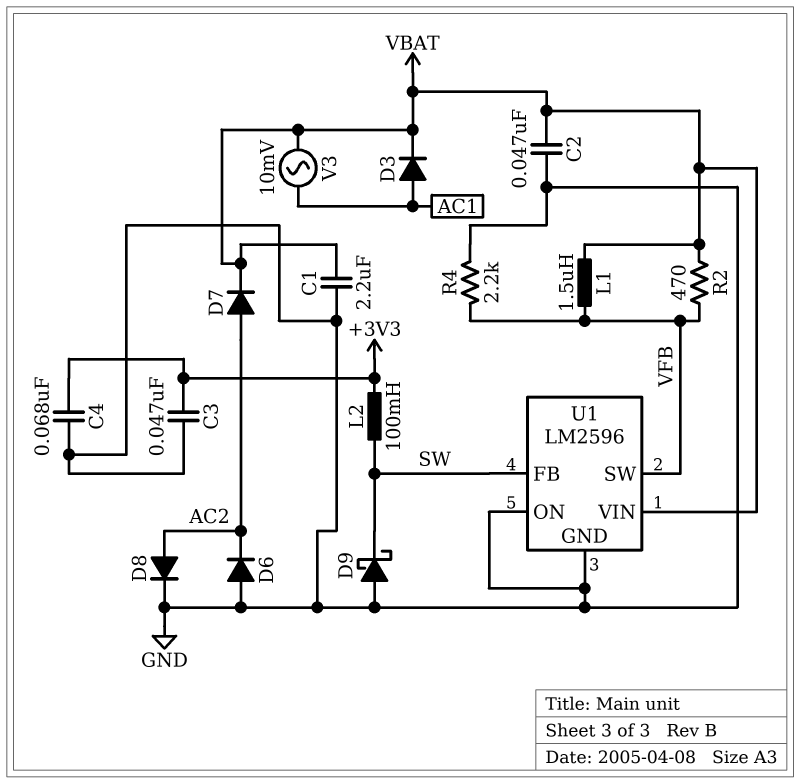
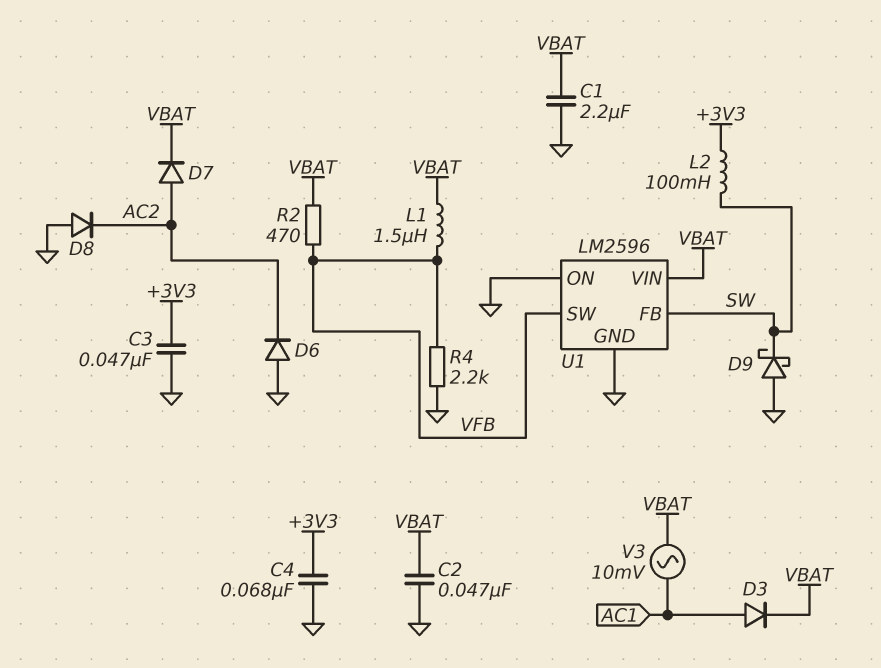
D8: diode (A AC2, K GND) -> diode (A GND, K AC2)

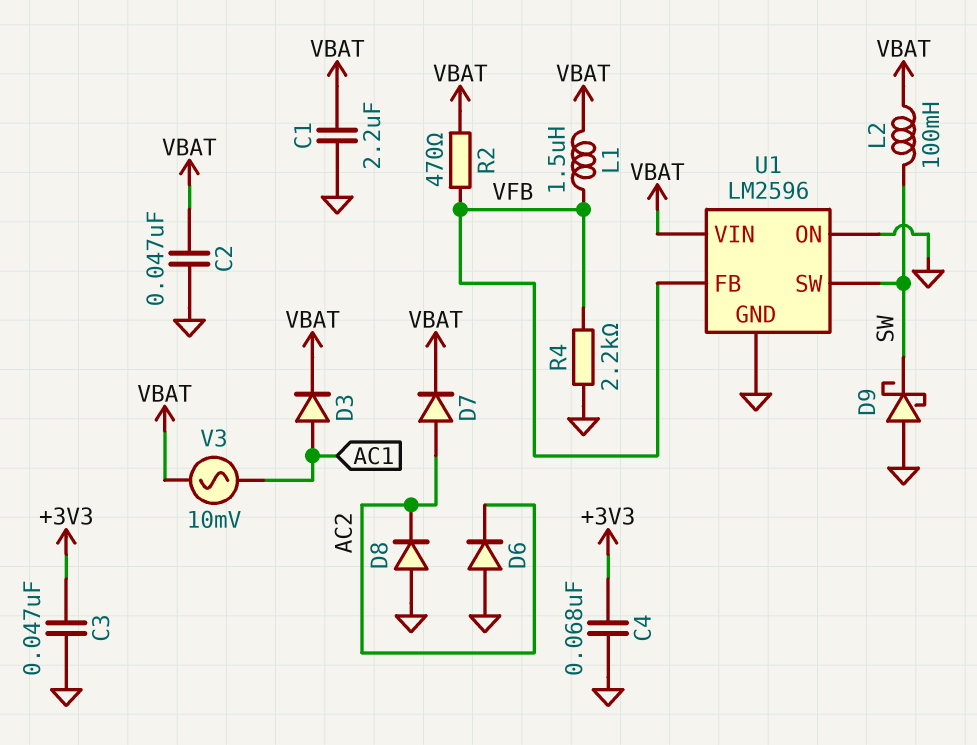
L2: 100mH (+3V3, SW) -> 100mH (SW, VBAT)
U1 pin FB: SW -> VFB
U1 pin SW: VFB -> SW

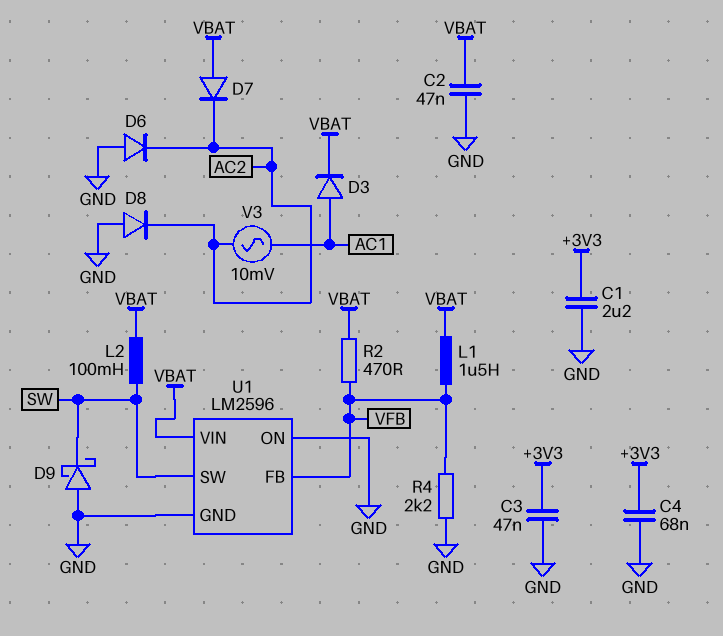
C1: 2.2uF (GND, VBAT) -> 2.2uF (+3V3, GND)
D7: diode (A AC2, K VBAT) -> diode (A VBAT, K AC2)
V3: AC 10mV (AC1, VBAT) -> AC 10mV (AC1, AC2)

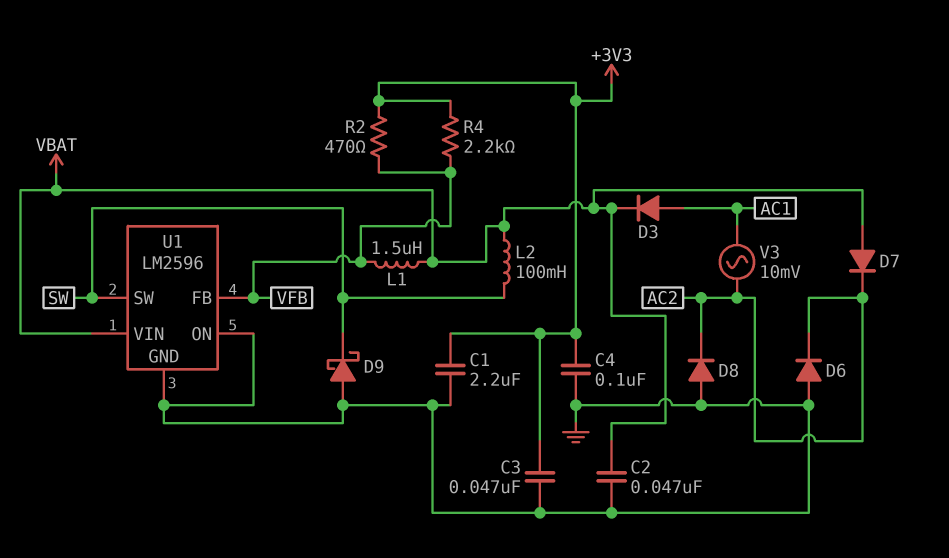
C4: 68nF (+3V3, GND) -> 100nF (+3V3, GND)
R2: 470 (VBAT, VFB) -> 470 (+3V3, VFB)
R4: 2.2k (GND, VFB) -> 2.2k (+3V3, VFB)

